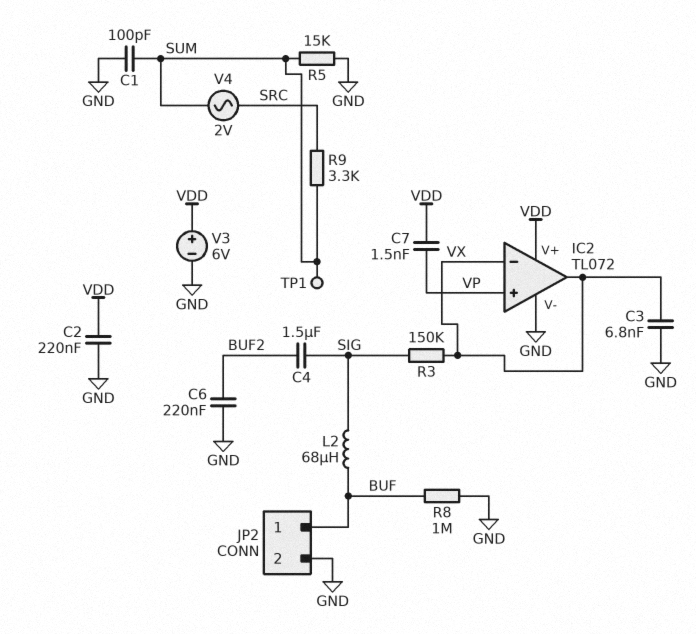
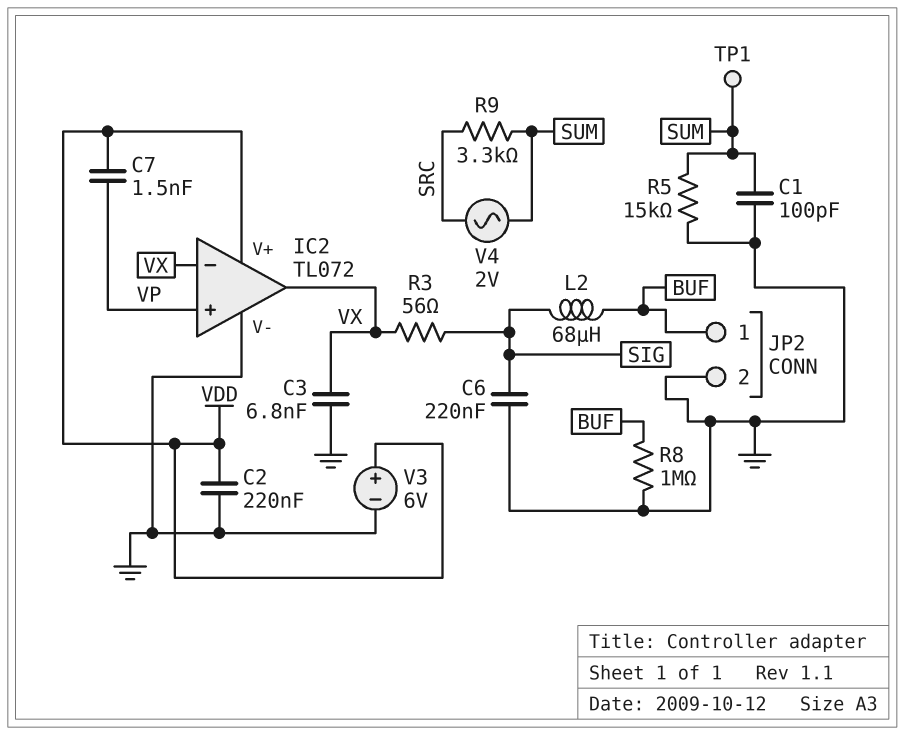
C4: 1.5uF (BUF2, SIG) -> none
C6: 220nF (BUF2, GND) -> 220nF (GND, SIG)
R3: 150k (SIG, VX) -> 56 (SIG, VX)

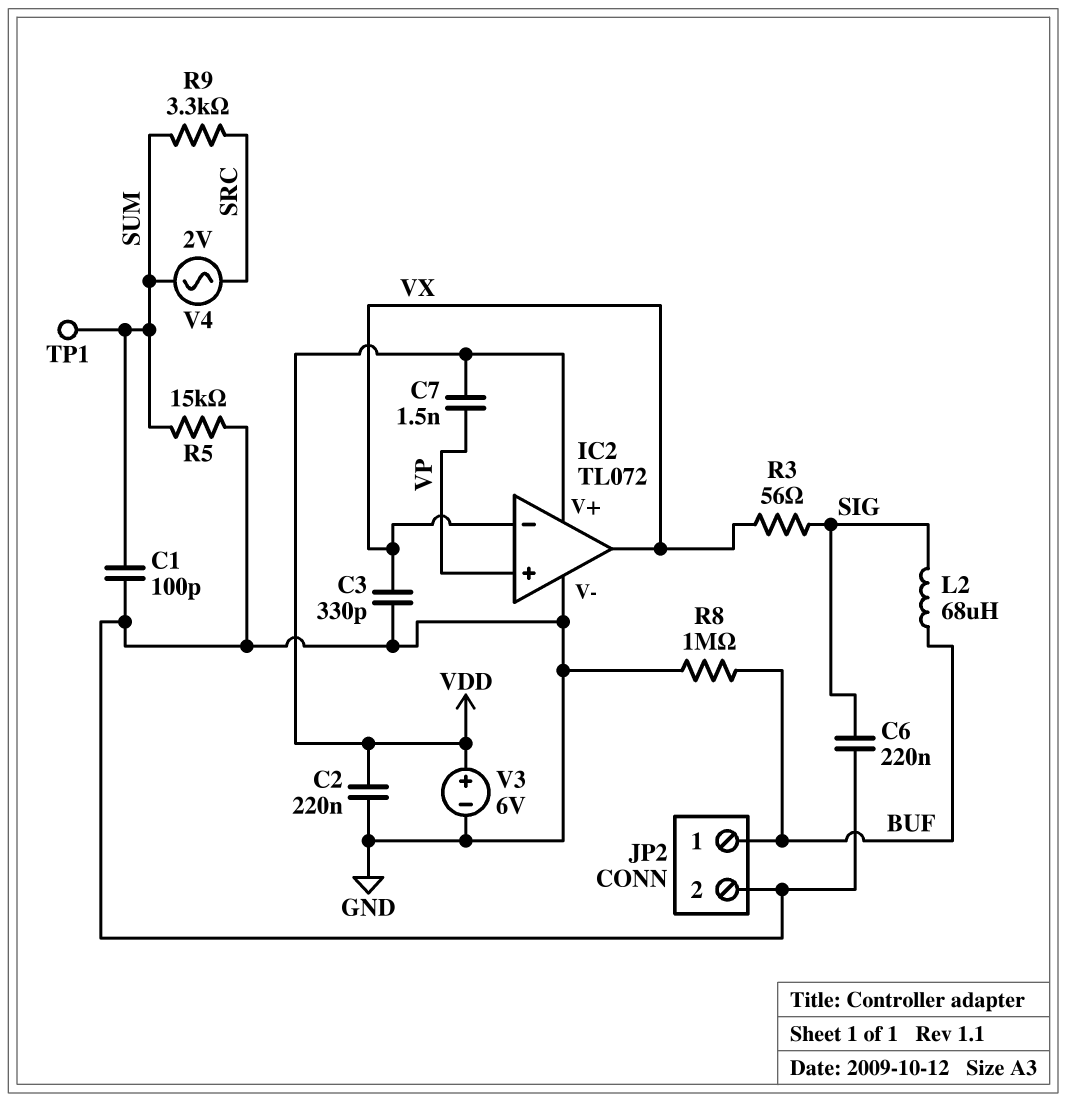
C3: 6.8nF (GND, VX) -> 330pF (GND, VX)

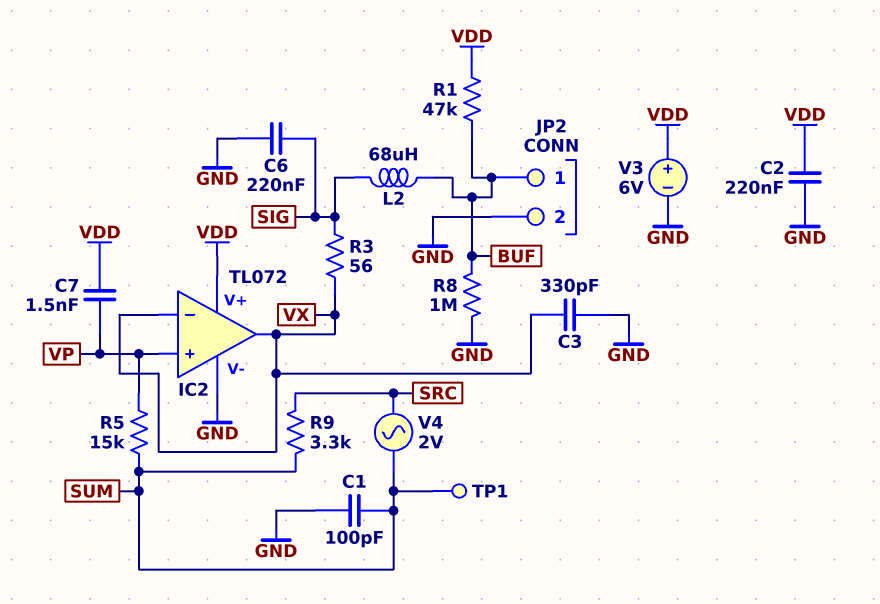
R1: none -> 47k (BUF, VDD)
R5: 15k (GND, SUM) -> 15k (SUM, VP)

